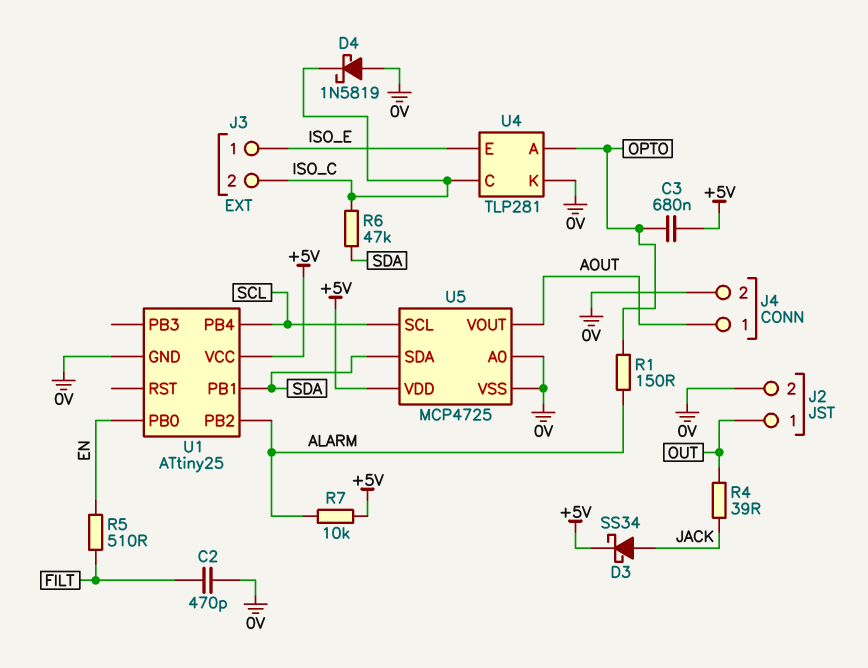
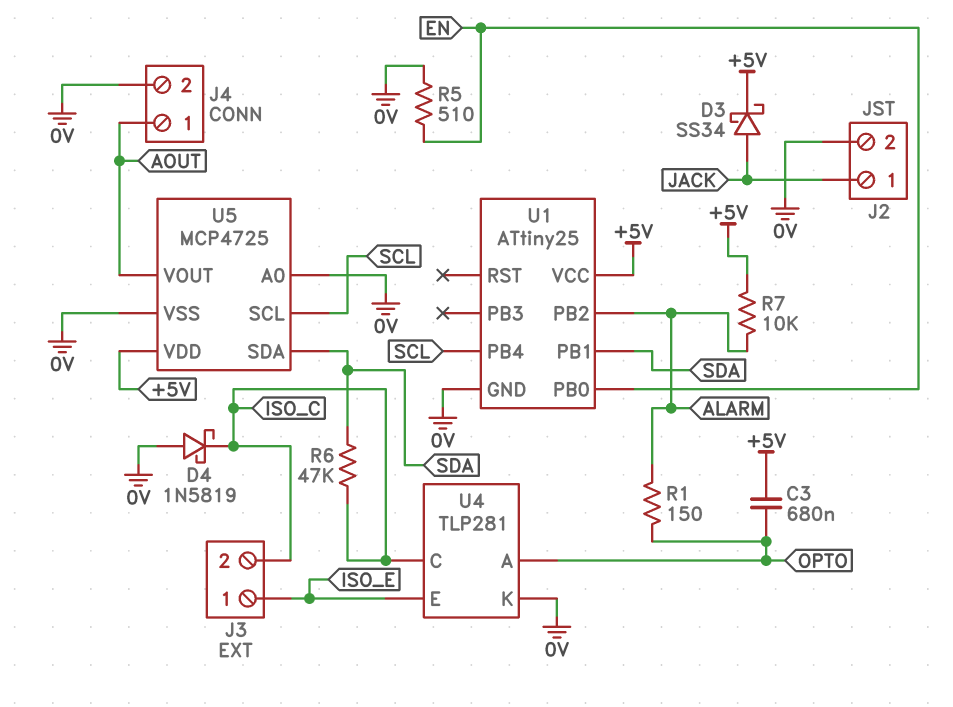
C2: 470pF (0V, FILT) -> none
J2 pin 1: OUT -> JACK
R4: 39 (JACK, OUT) -> none
R5: 510 (EN, FILT) -> 510 (0V, EN)

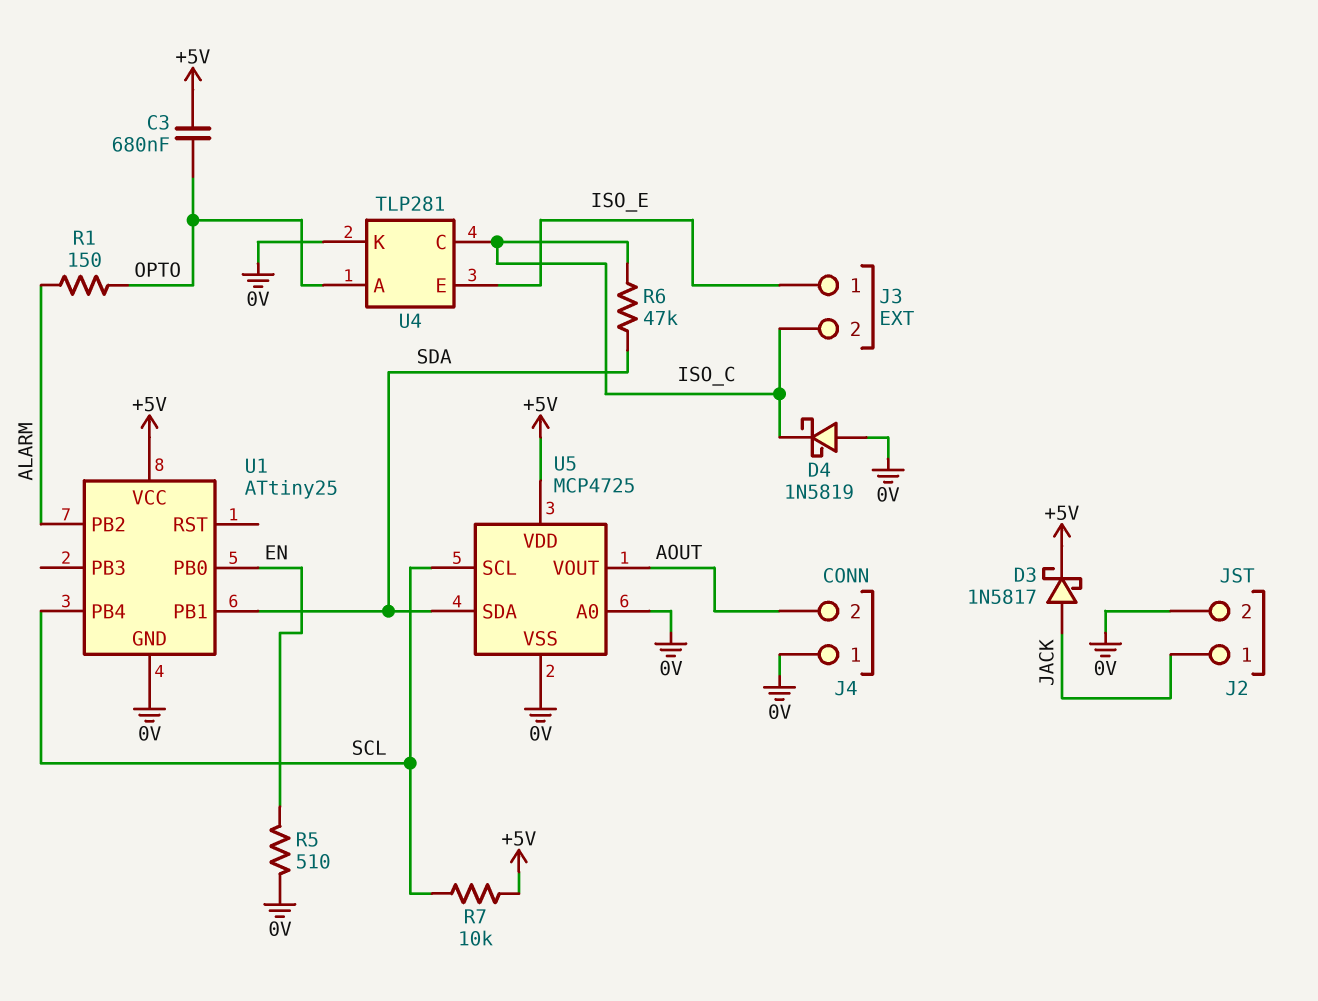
D3: schottky SS34 (A JACK, K +5V) -> schottky 1N5817 (A JACK, K +5V)
J4 pin 1: AOUT -> 0V
J4 pin 2: 0V -> AOUT
R7: 10k (+5V, ALARM) -> 10k (+5V, SCL)

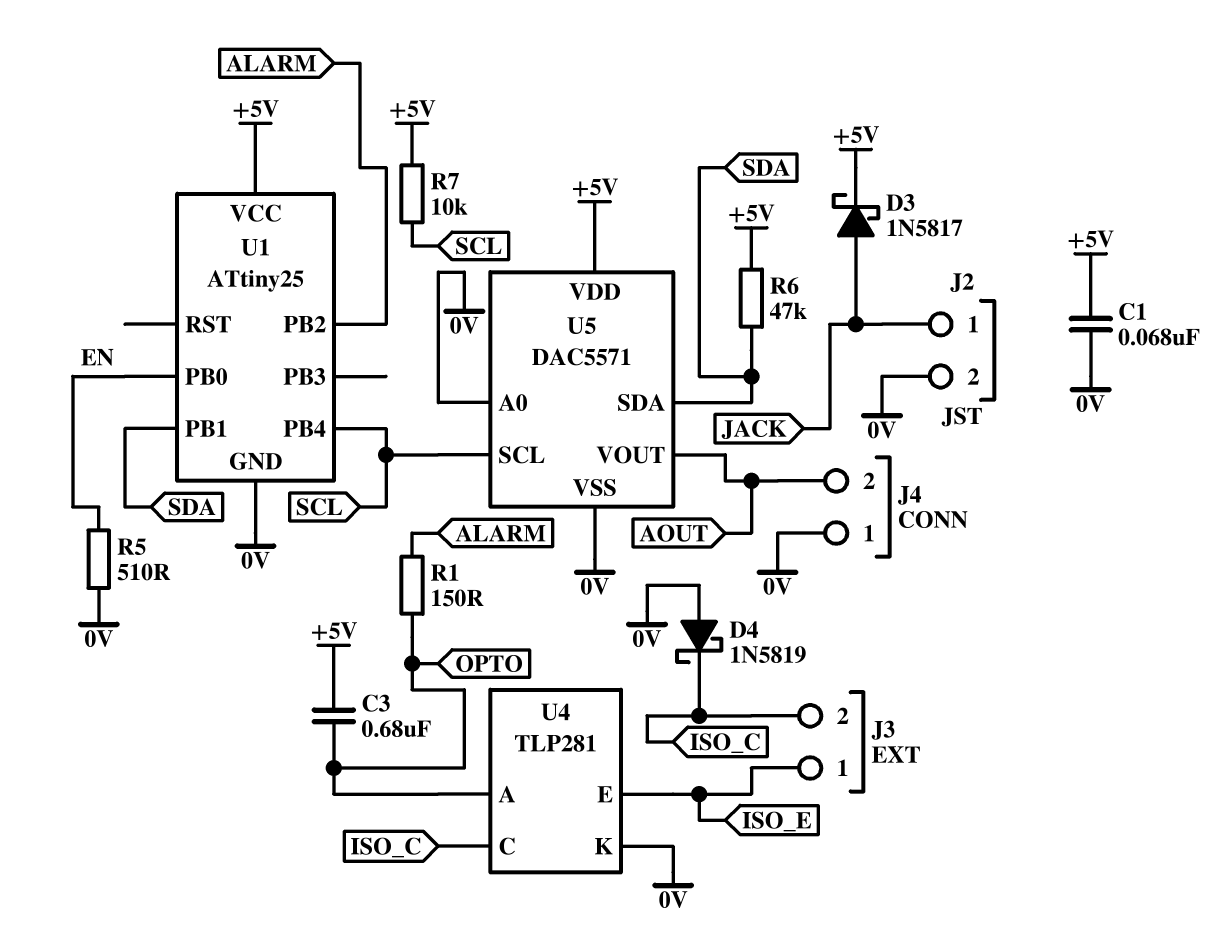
C1: none -> 68nF (+5V, 0V)
R6: 47k (ISO_C, SDA) -> 47k (+5V, SDA)
U5: MCP4725 -> DAC5571

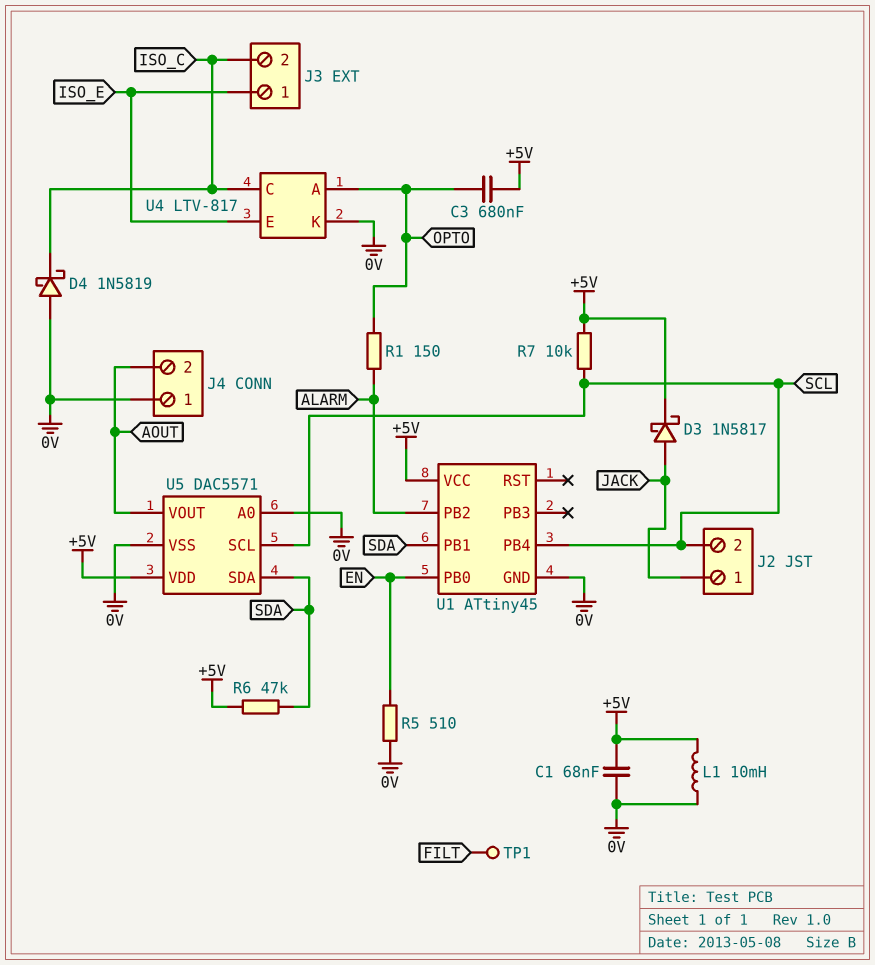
J2 pin 2: 0V -> SCL
L1: none -> 10mH (+5V, 0V)
TP1: none -> test point (FILT)
U1: ATtiny25 -> ATtiny45
U4: TLP281 -> LTV-817

